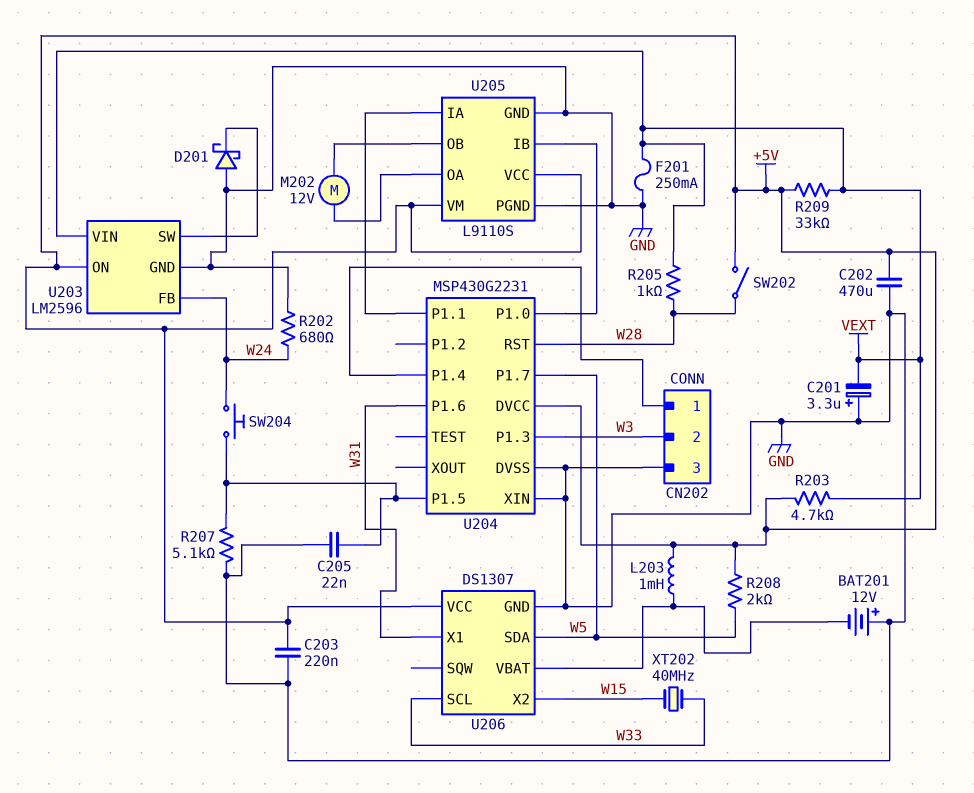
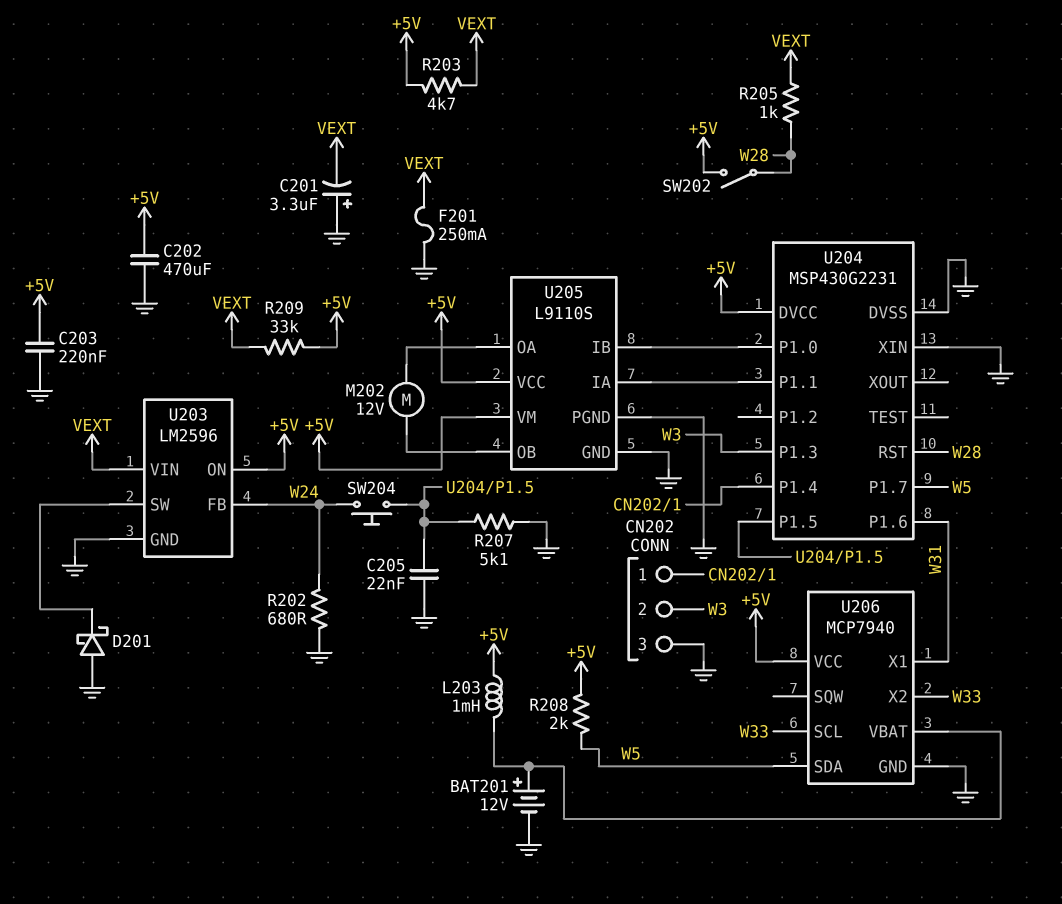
BAT201: 12V (plus GND, minus U206/VBAT) -> 12V (plus U206/VBAT, minus GND)
U206: DS1307 -> MCP7940
U206 pin X2: W15 -> W33
XT202: 40MHz (W15, W33) -> none

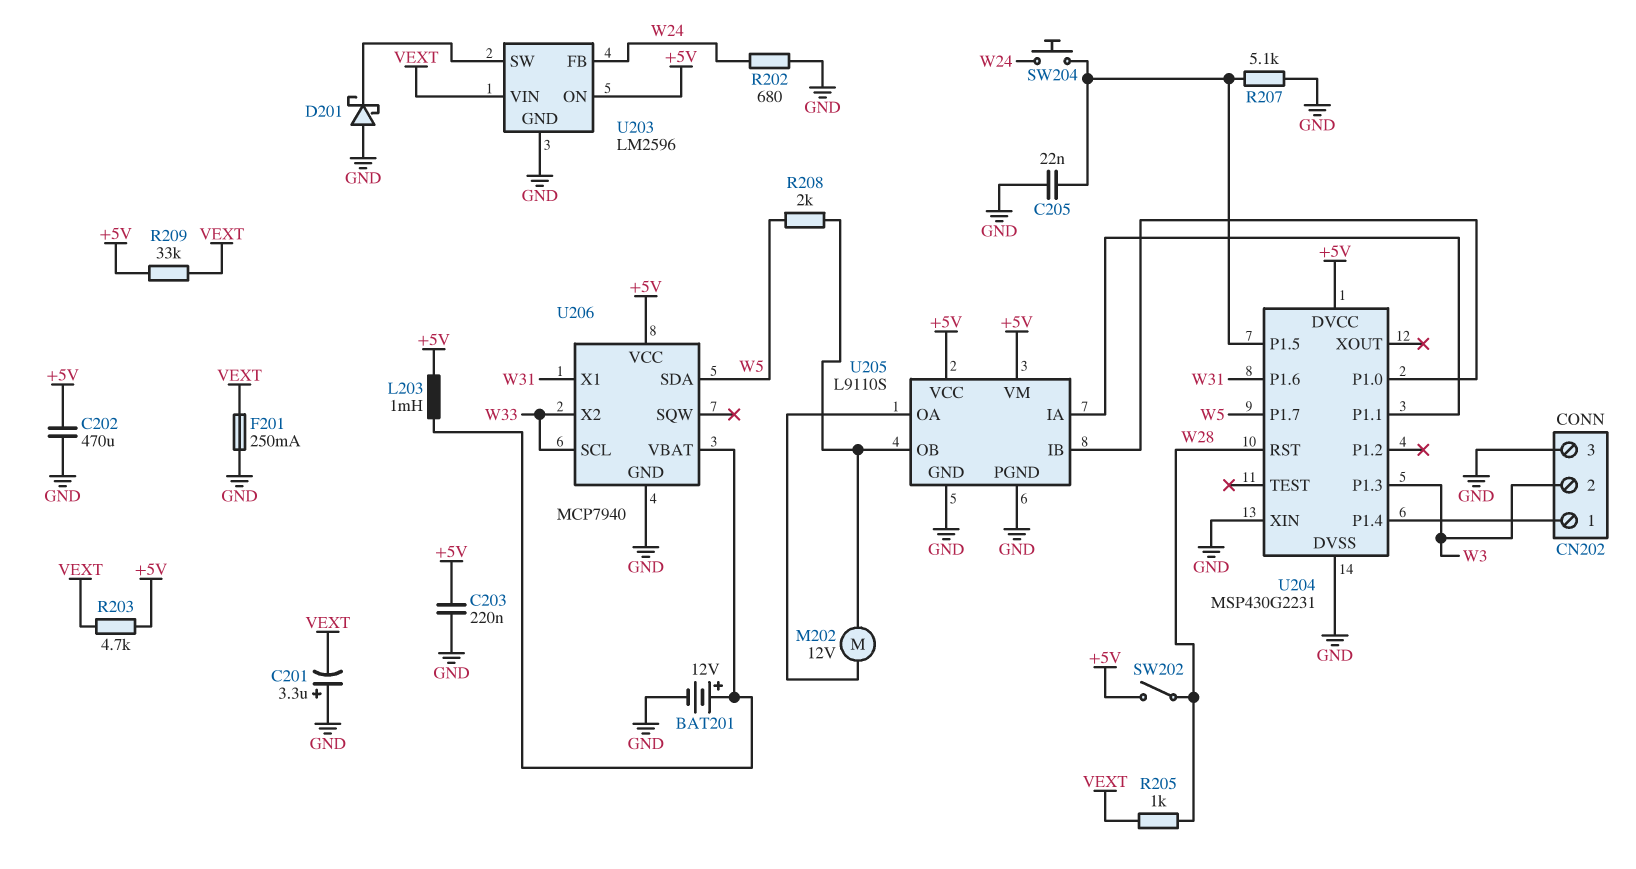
R208: 2k (+5V, W5) -> 2k (U205/OB, W5)

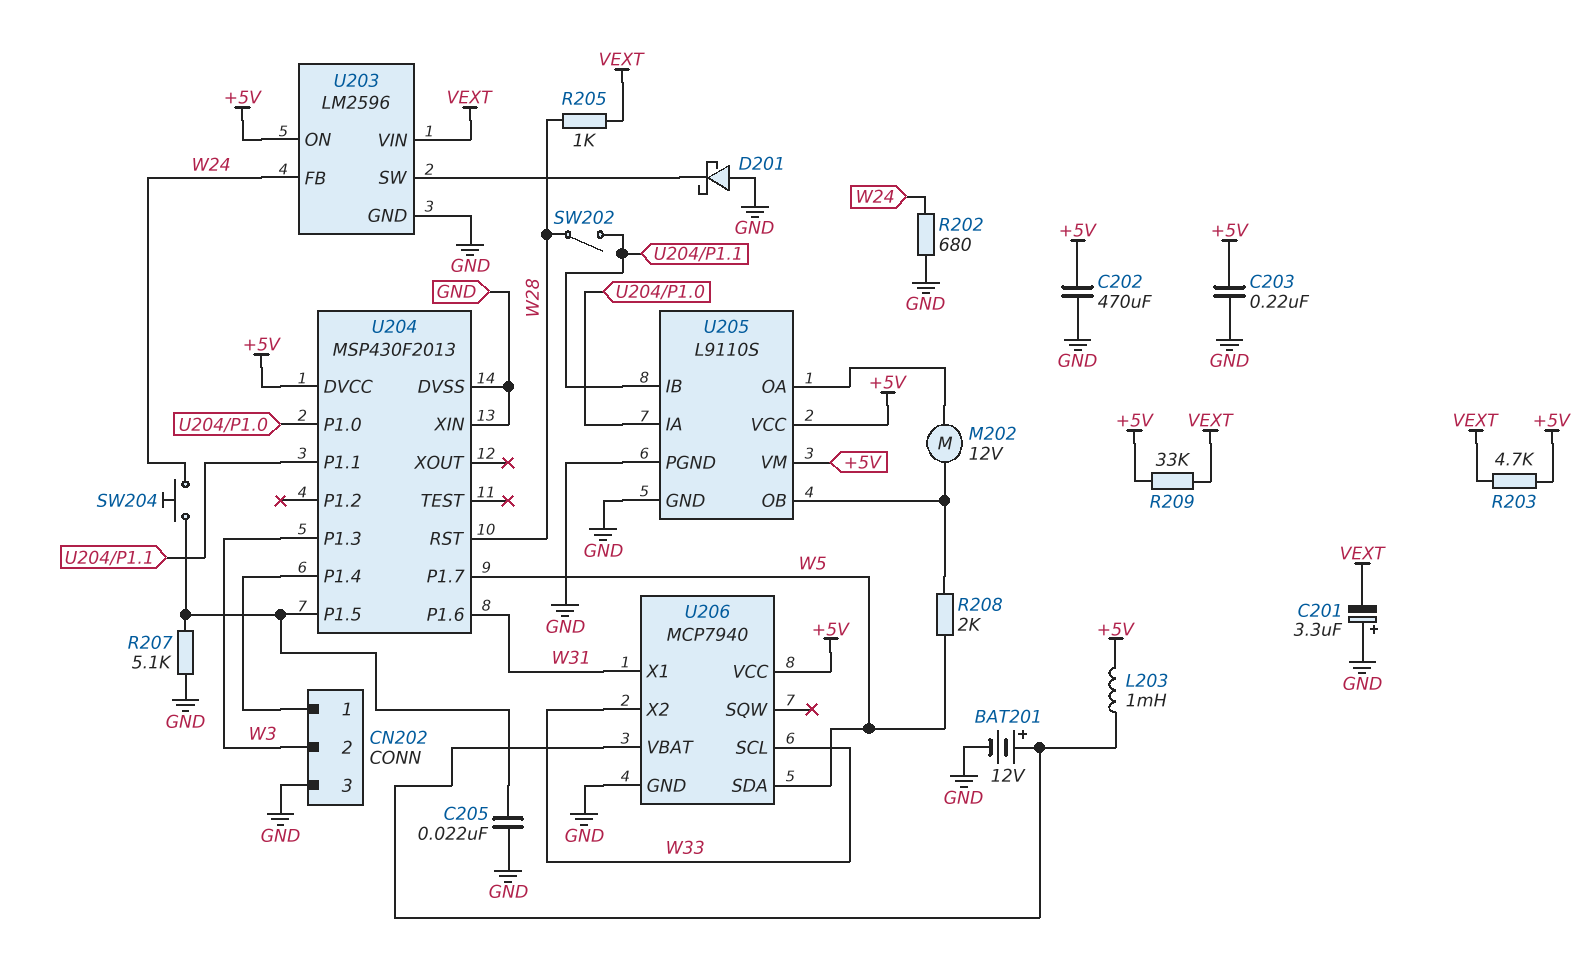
F201: 250mA (GND, VEXT) -> none
SW202: switch (+5V, W28) -> switch (U204/P1.1, W28)
U204: MSP430G2231 -> MSP430F2013
U205 pin IA: U204/P1.1 -> U204/P1.0
U205 pin IB: U204/P1.0 -> U204/P1.1

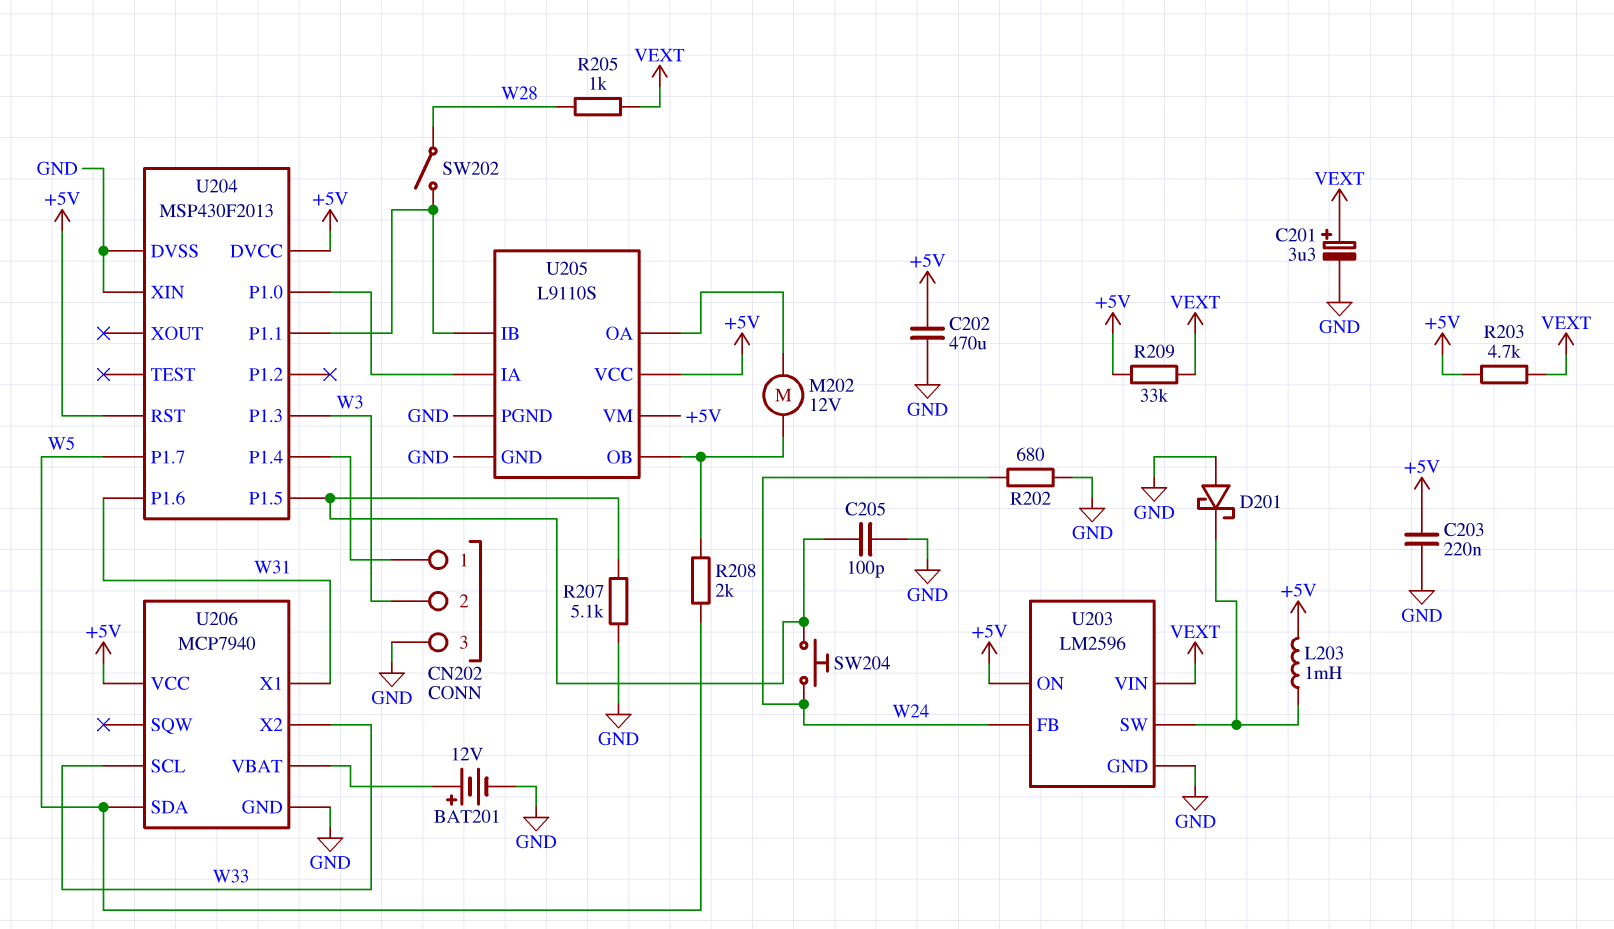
C201: 3.3uF (plus GND, minus VEXT) -> 3.3uF (plus VEXT, minus GND)
C205: 22nF (GND, U204/P1.5) -> 100pF (GND, U204/P1.5)
L203: 1mH (+5V, U206/VBAT) -> 1mH (+5V, U203/SW)
U204 pin RST: W28 -> +5V

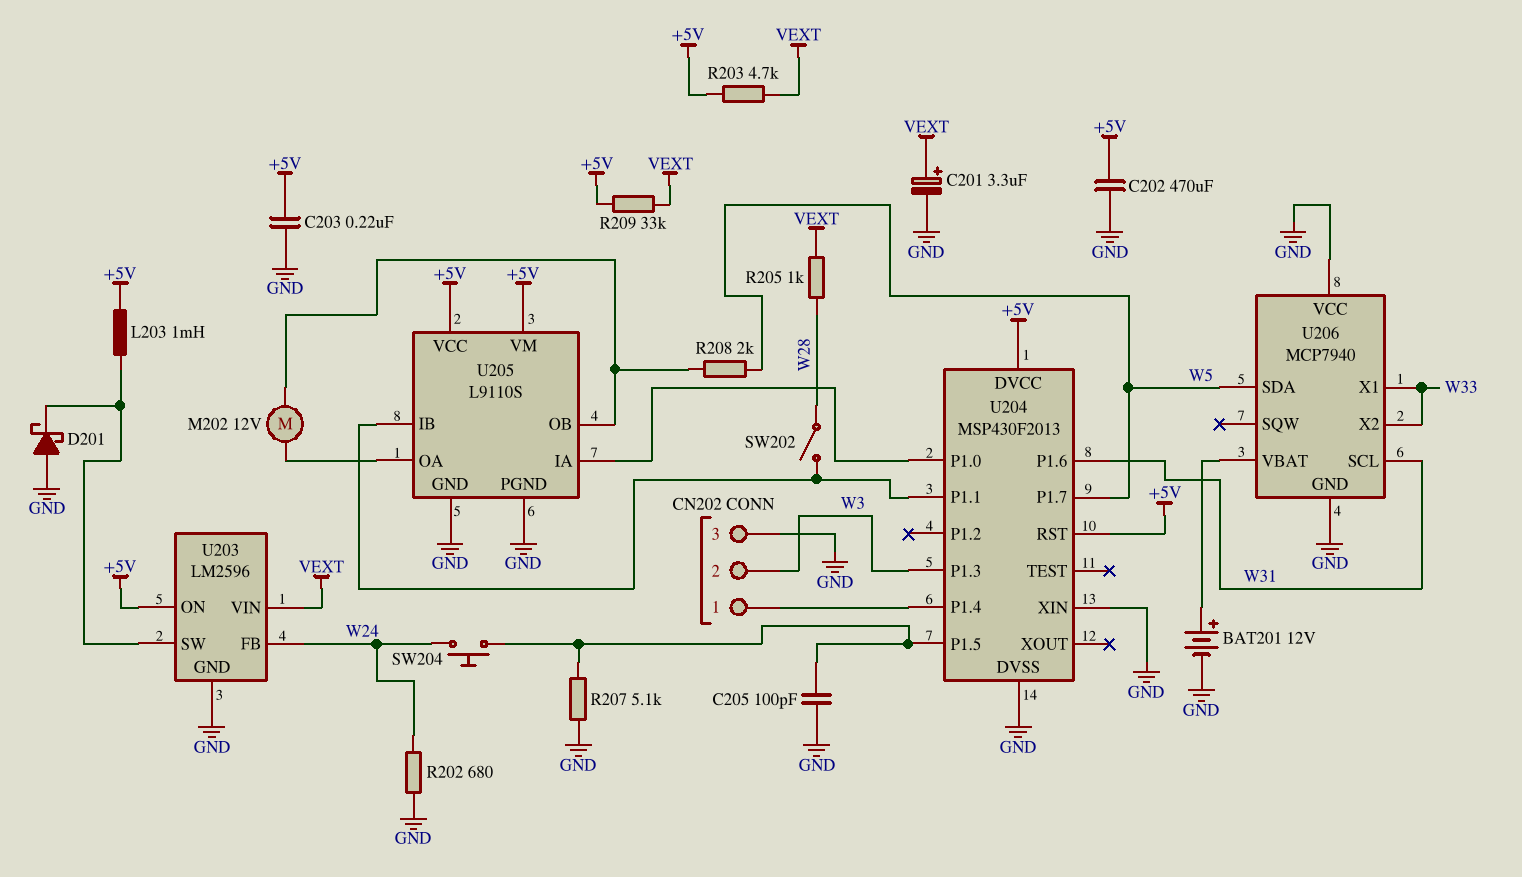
U206 pin SCL: W33 -> W31
U206 pin VCC: +5V -> GND
U206 pin X1: W31 -> W33

